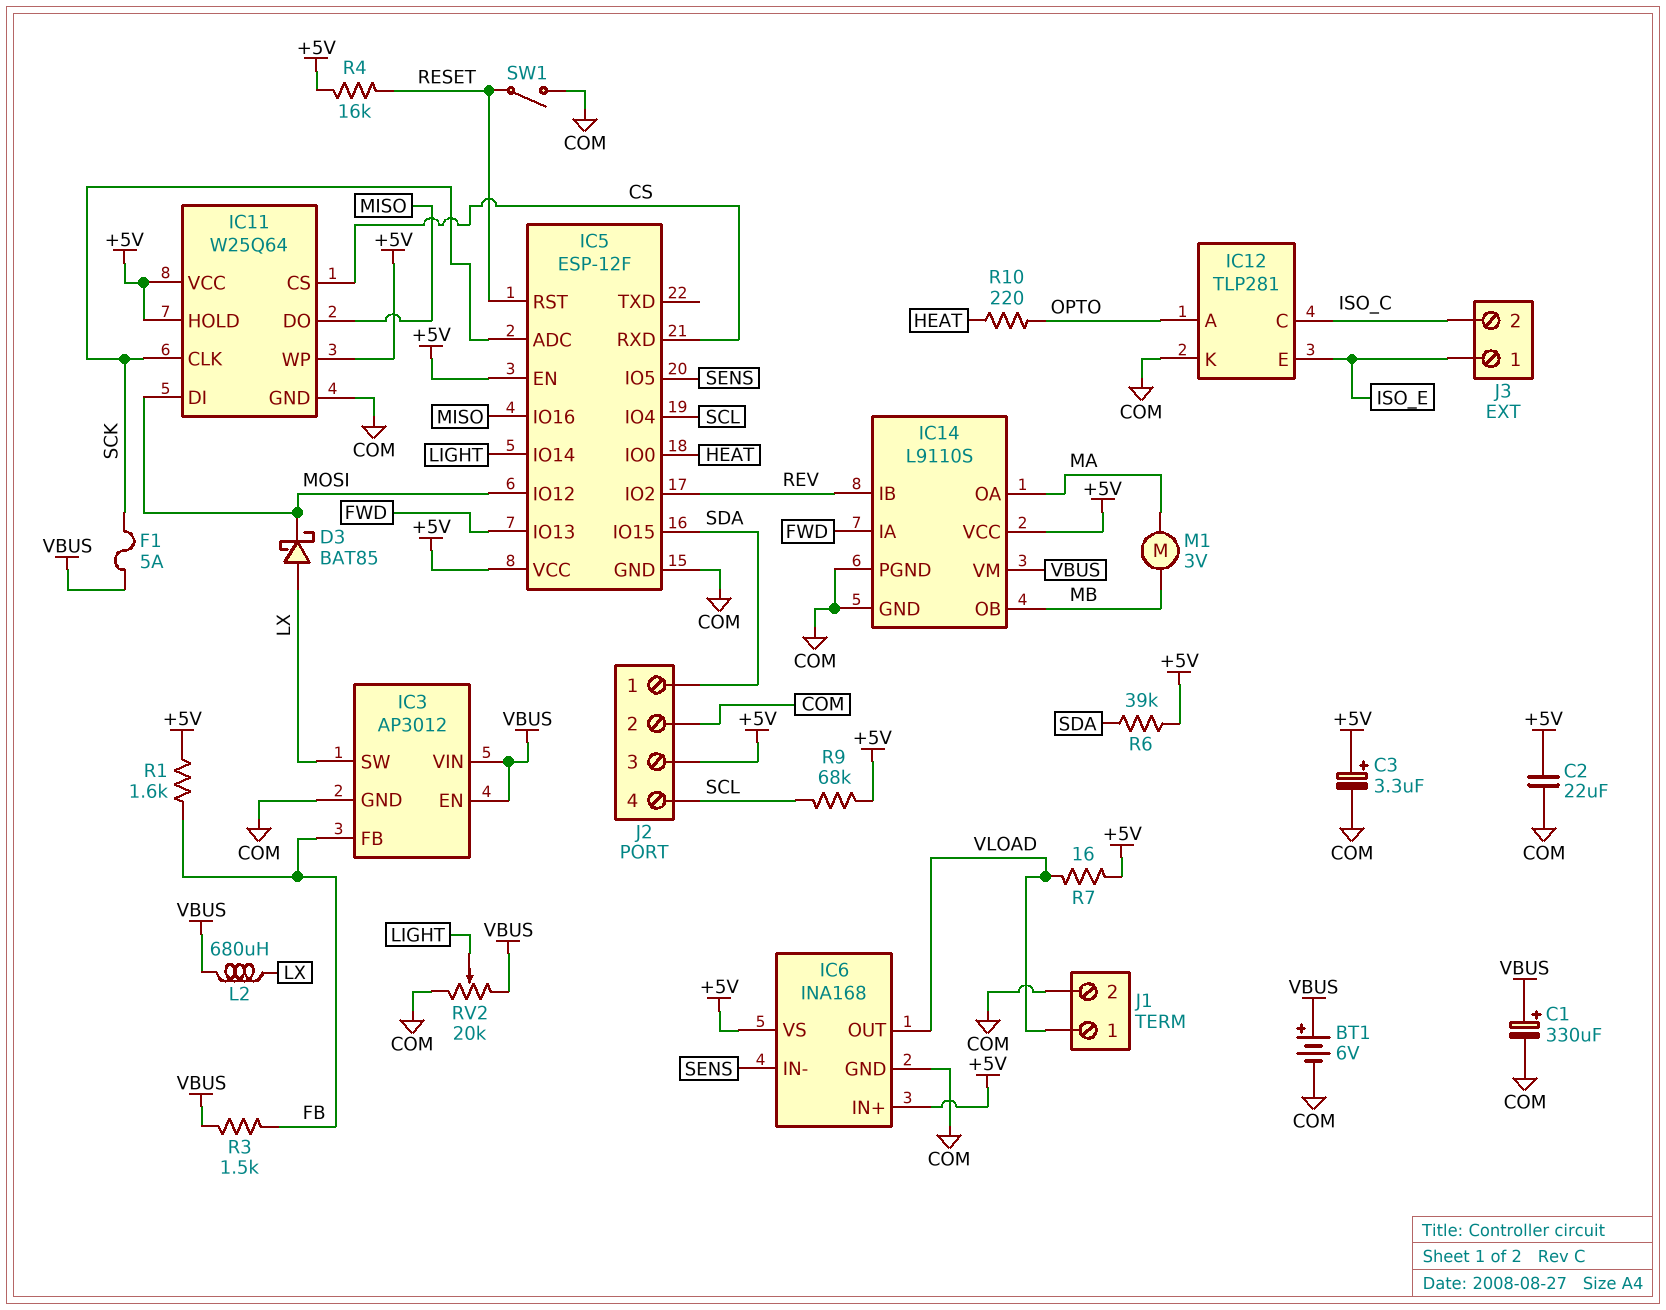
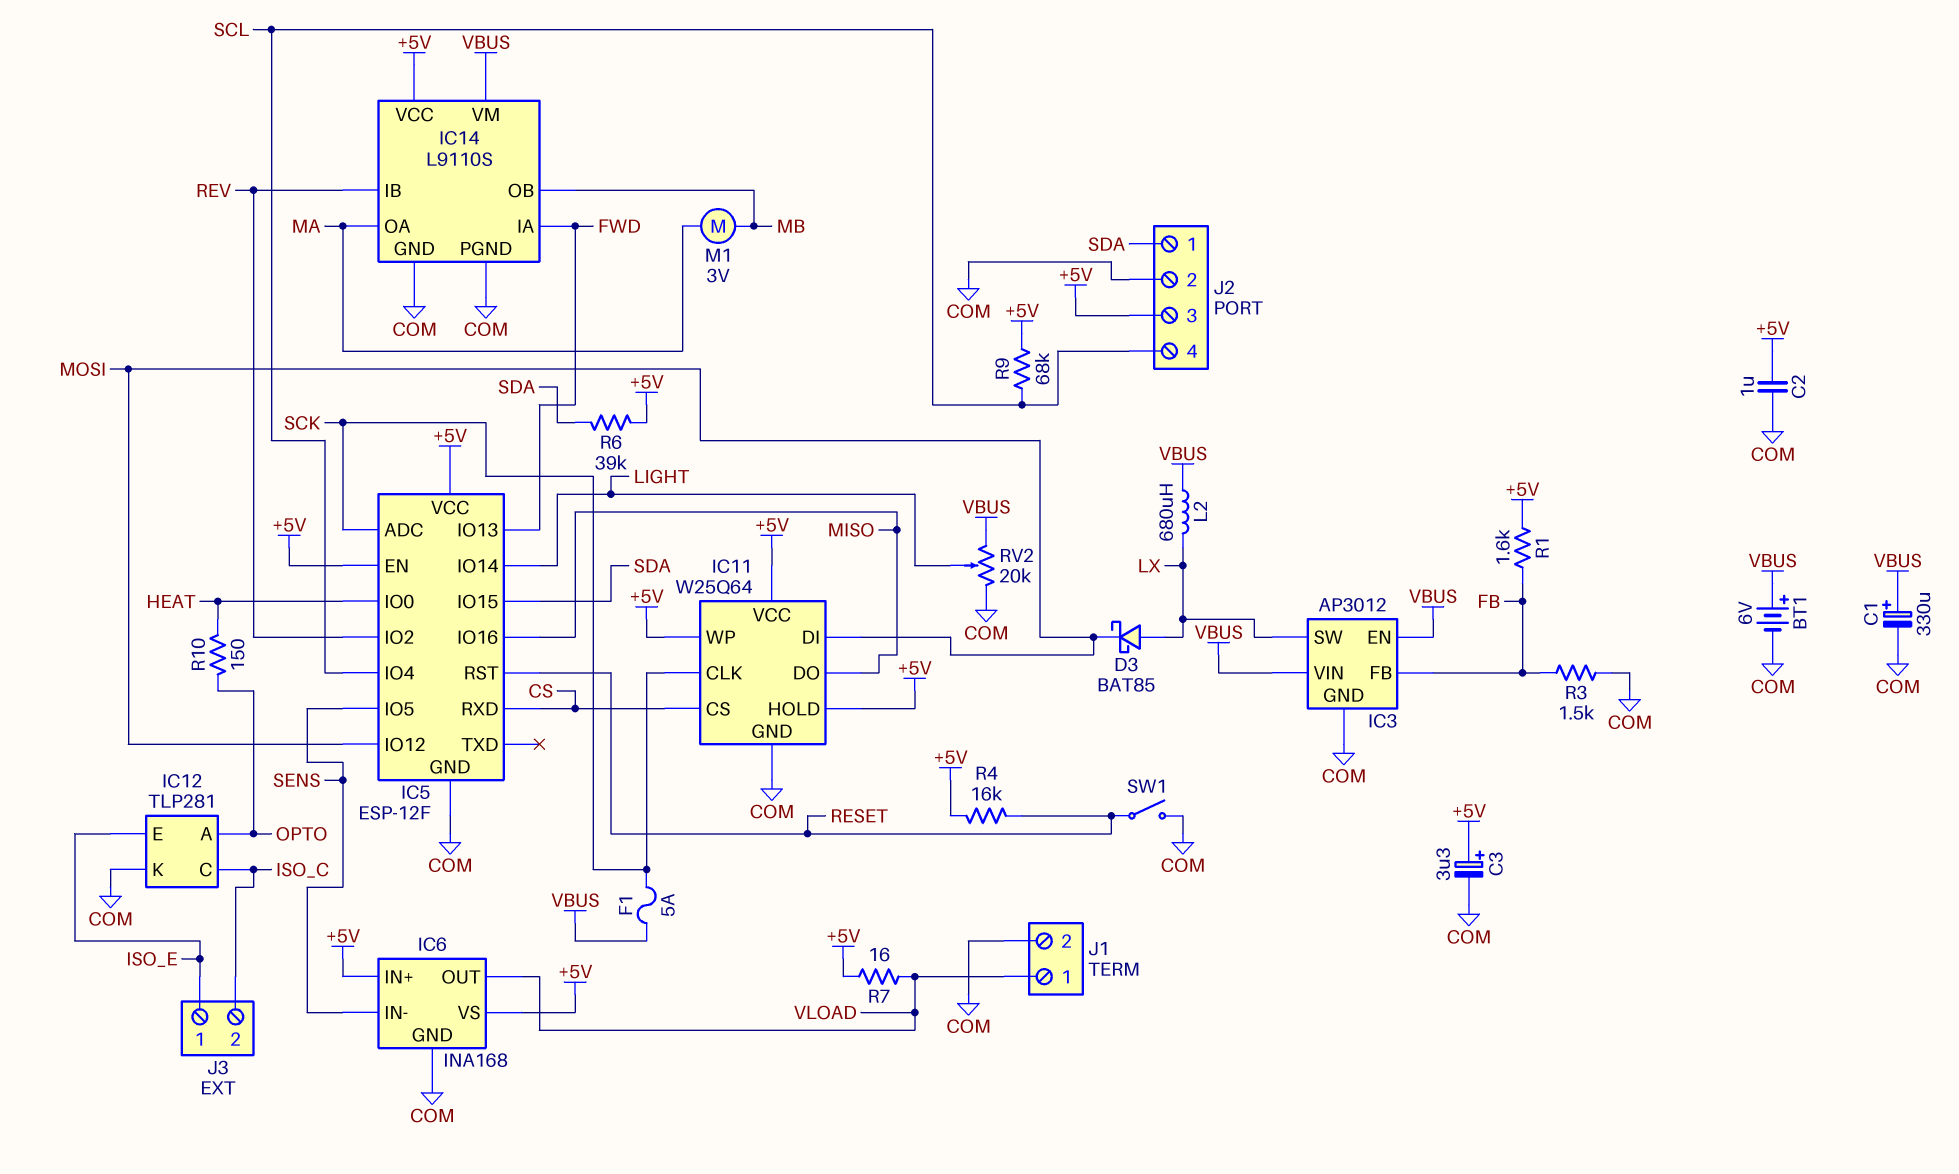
C2: 22uF (+5V, COM) -> 1uF (+5V, COM)
R3: 1.5k (FB, VBUS) -> 1.5k (COM, FB)
R10: 220 (HEAT, OPTO) -> 150 (HEAT, OPTO)

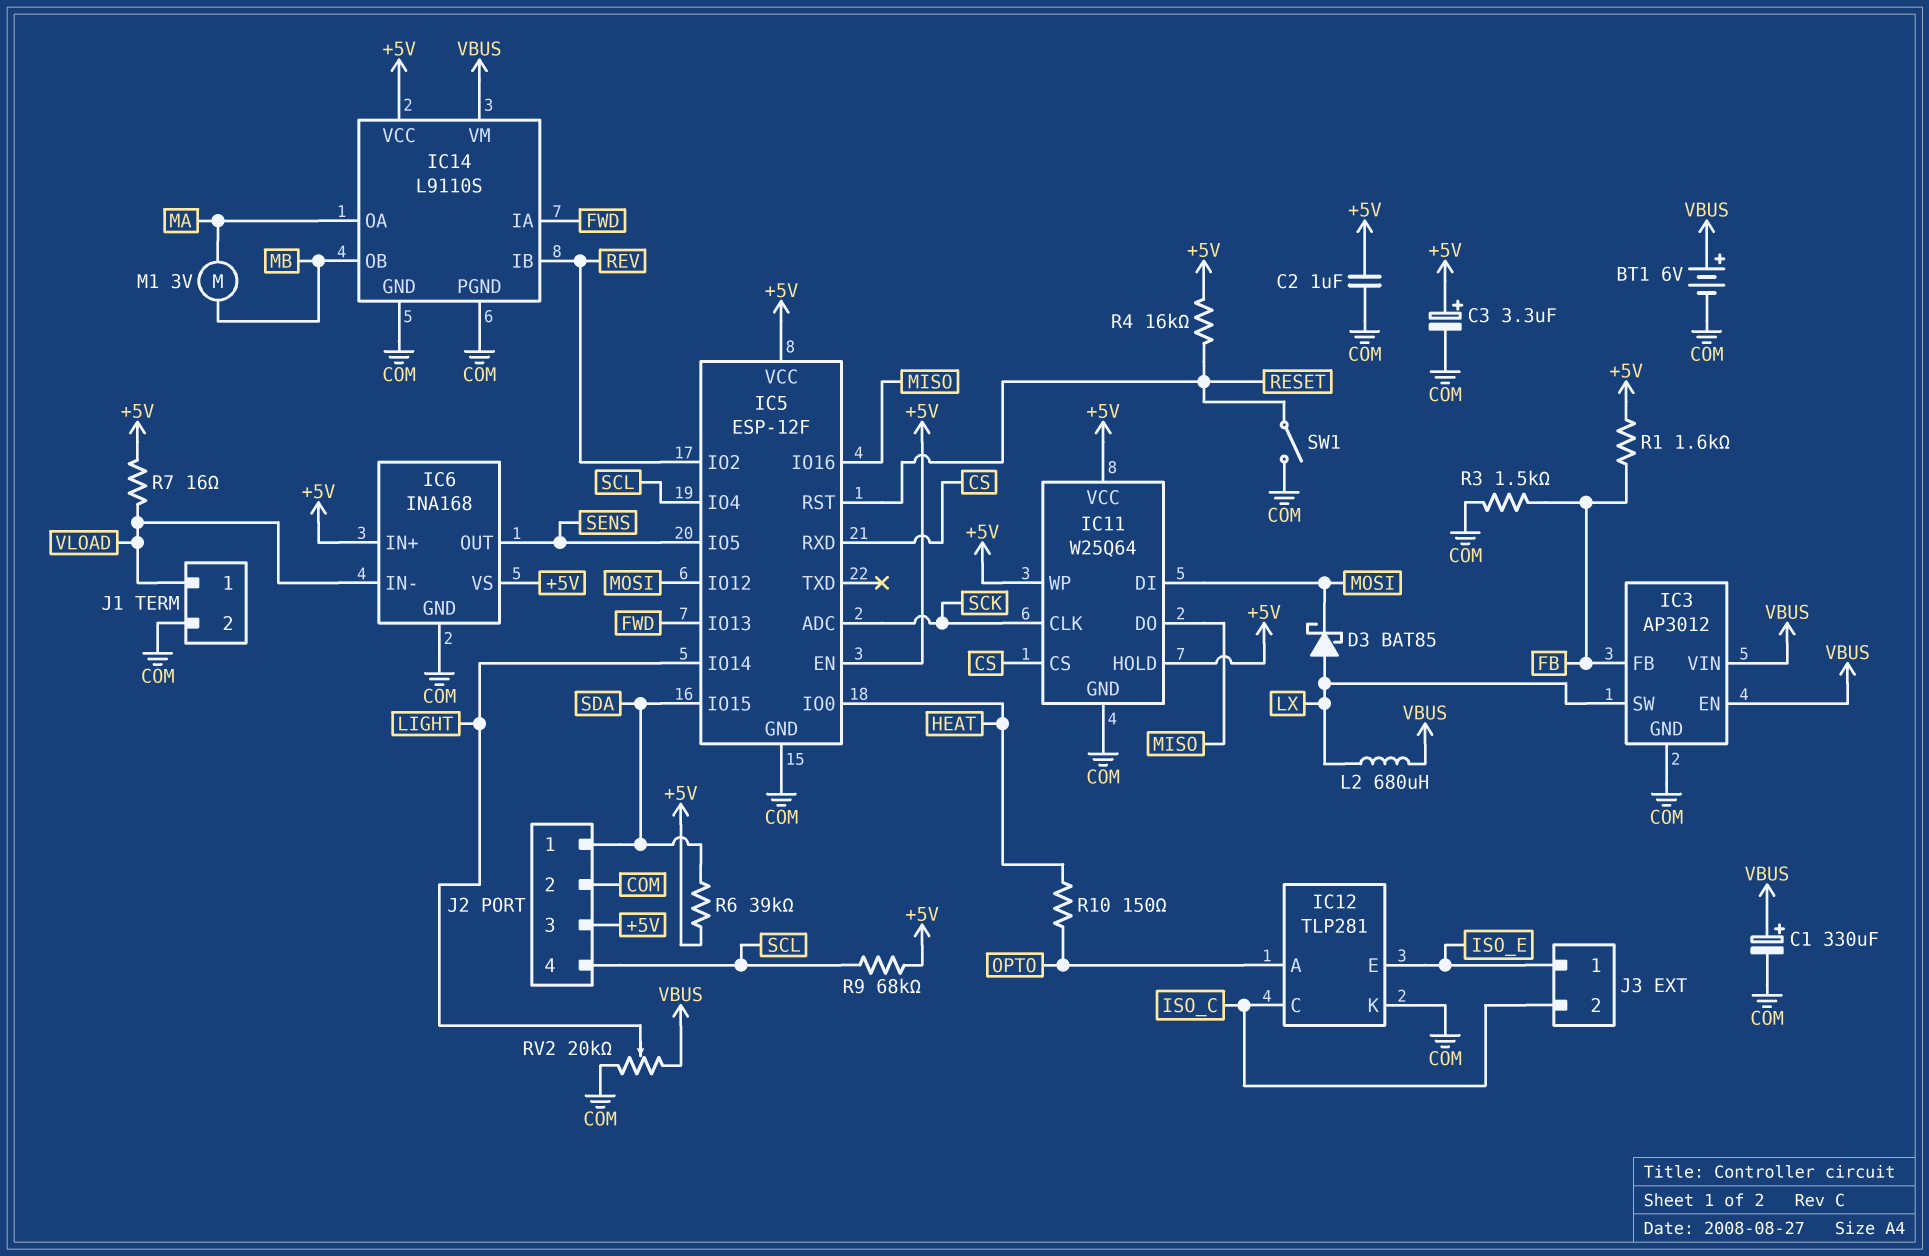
F1: 5A (SCK, VBUS) -> none
IC6 pin IN-: SENS -> VLOAD
IC6 pin OUT: VLOAD -> SENS

